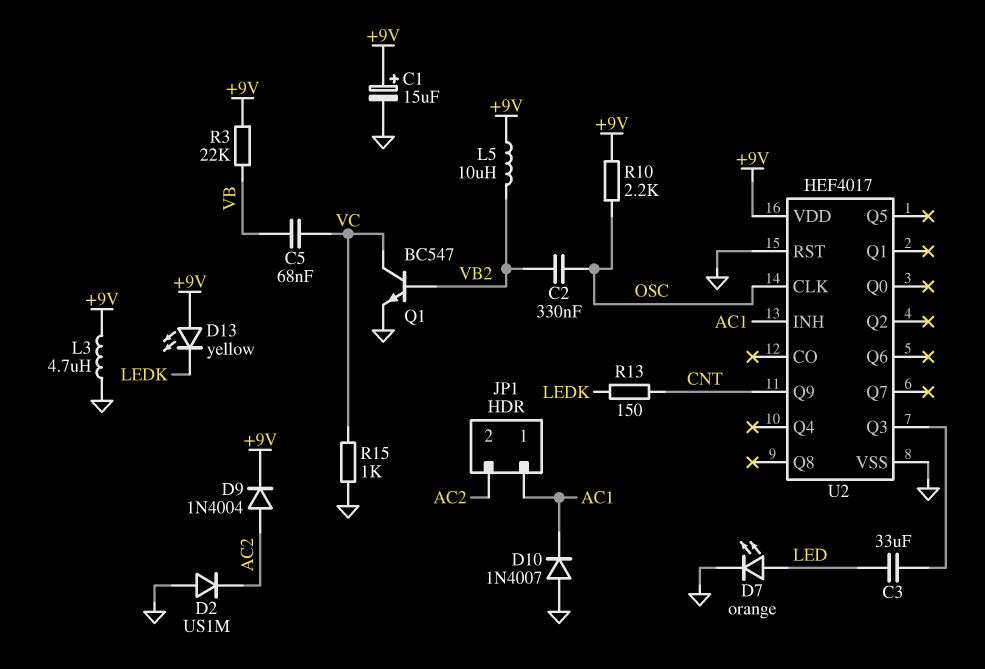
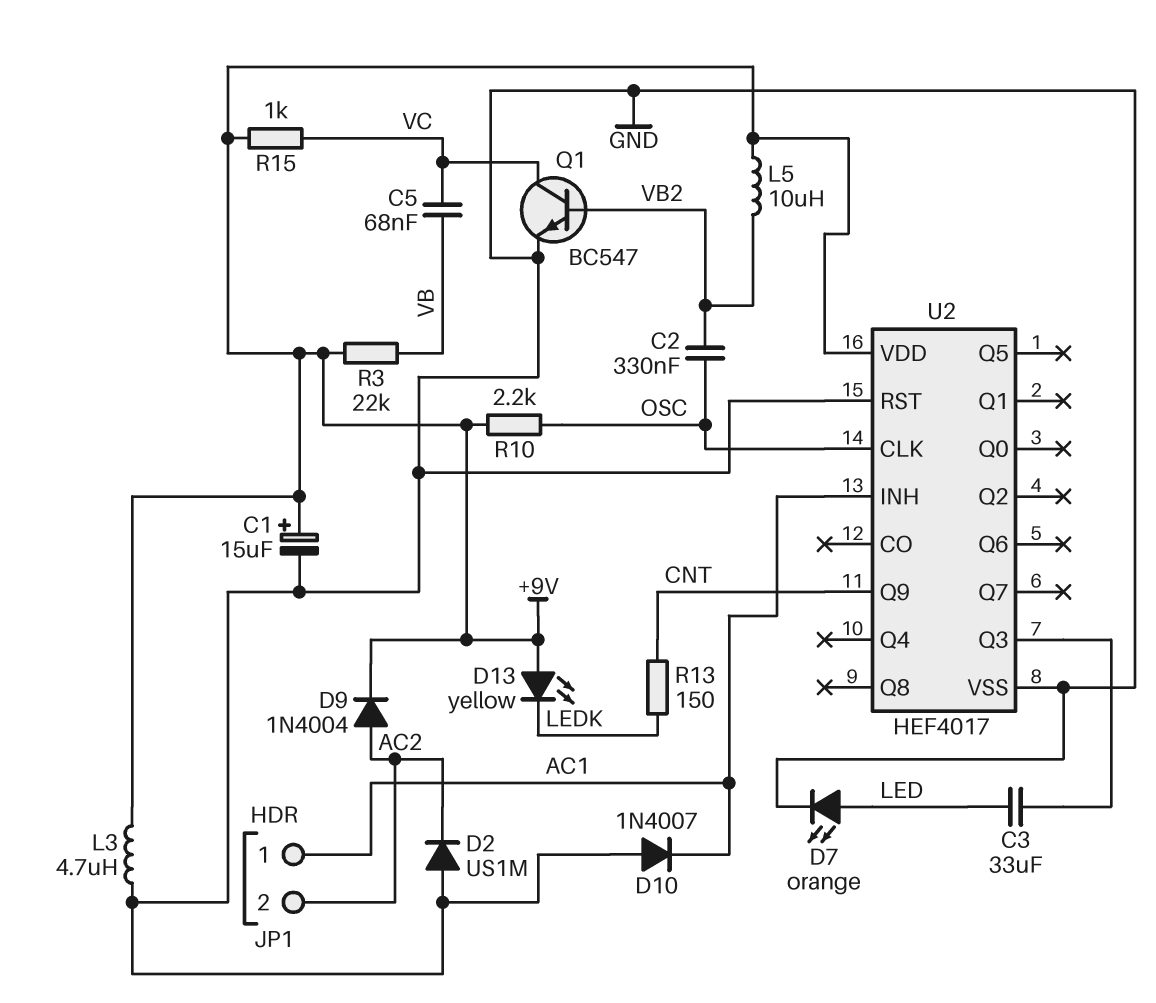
R15: 1k (GND, VC) -> 1k (+9V, VC)

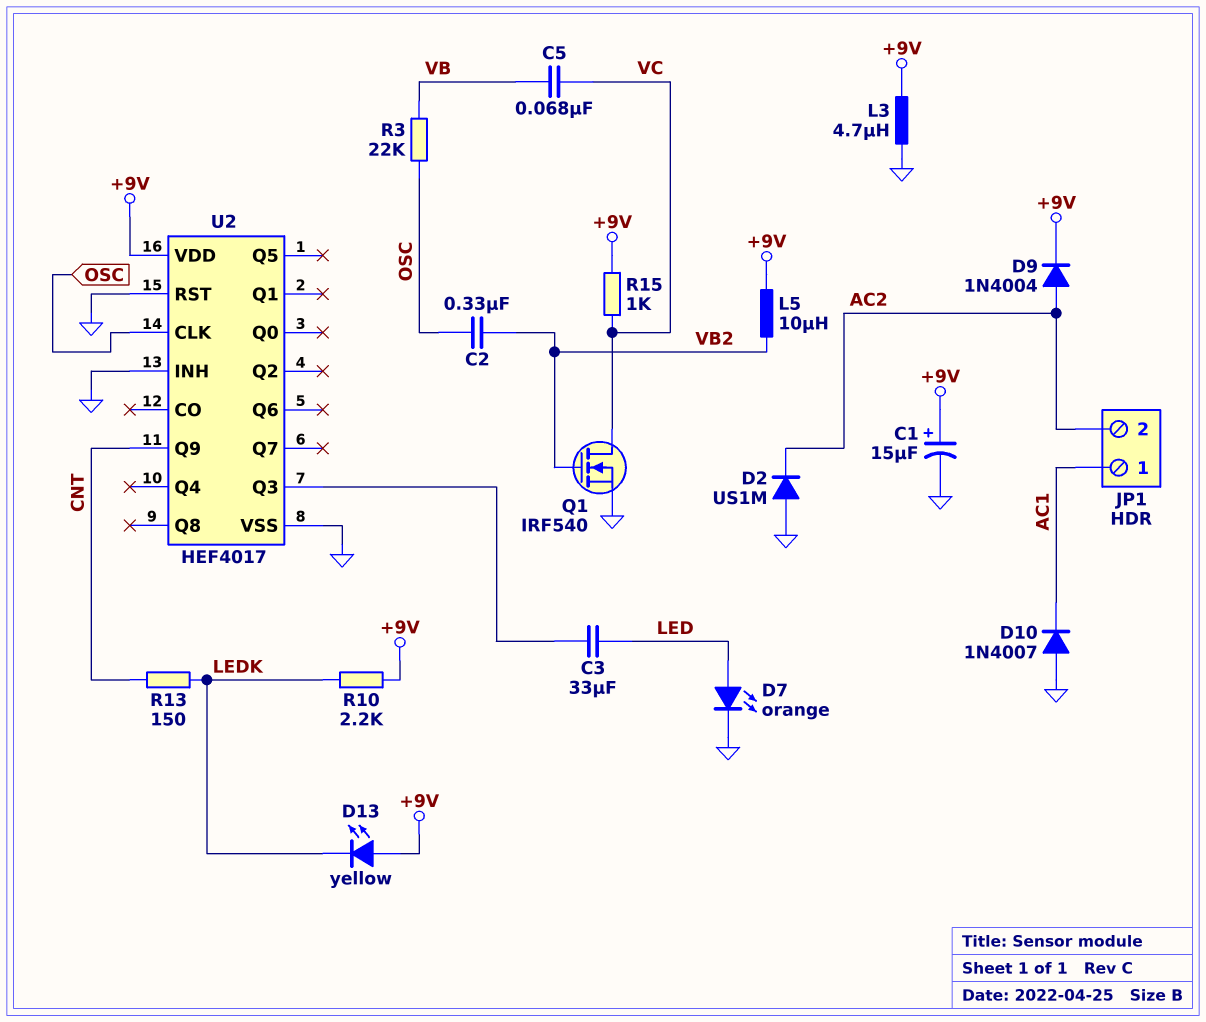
Q1: NPN BC547 (B VB2, C VC, E GND) -> NMOS IRF540 (G VB2, D VC, S GND)
R3: 22k (+9V, VB) -> 22k (OSC, VB)
R10: 2.2k (+9V, OSC) -> 2.2k (+9V, LEDK)
U2 pin INH: AC1 -> GND

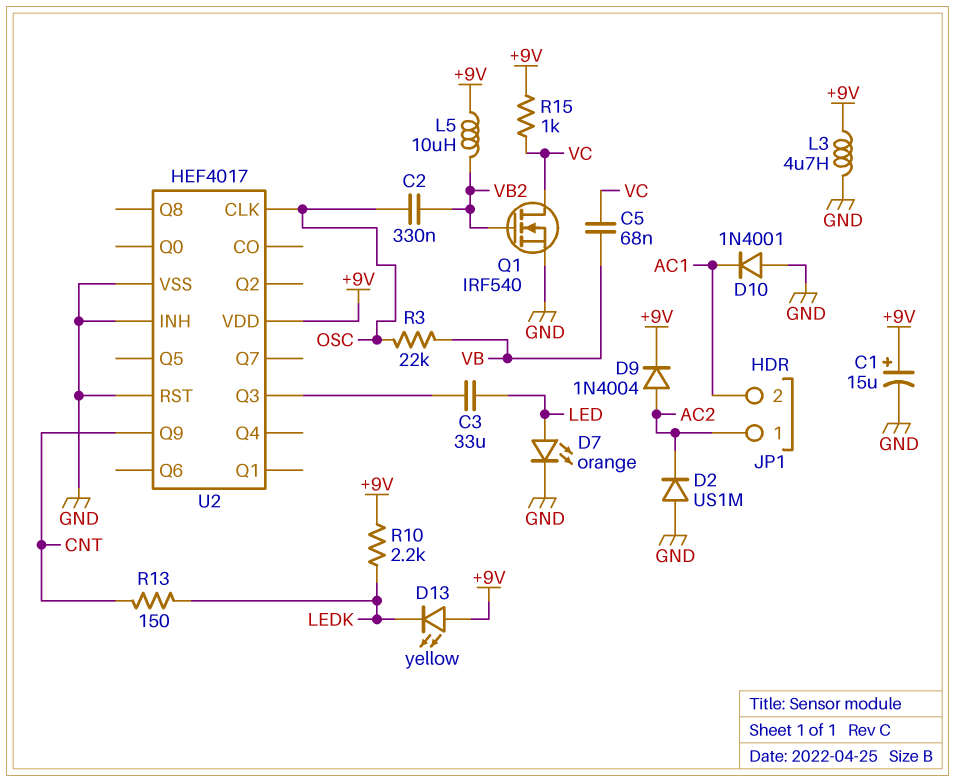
D10: diode 1N4007 (A GND, K AC1) -> diode 1N4001 (A GND, K AC1)
JP1 pin 1: AC1 -> AC2
JP1 pin 2: AC2 -> AC1

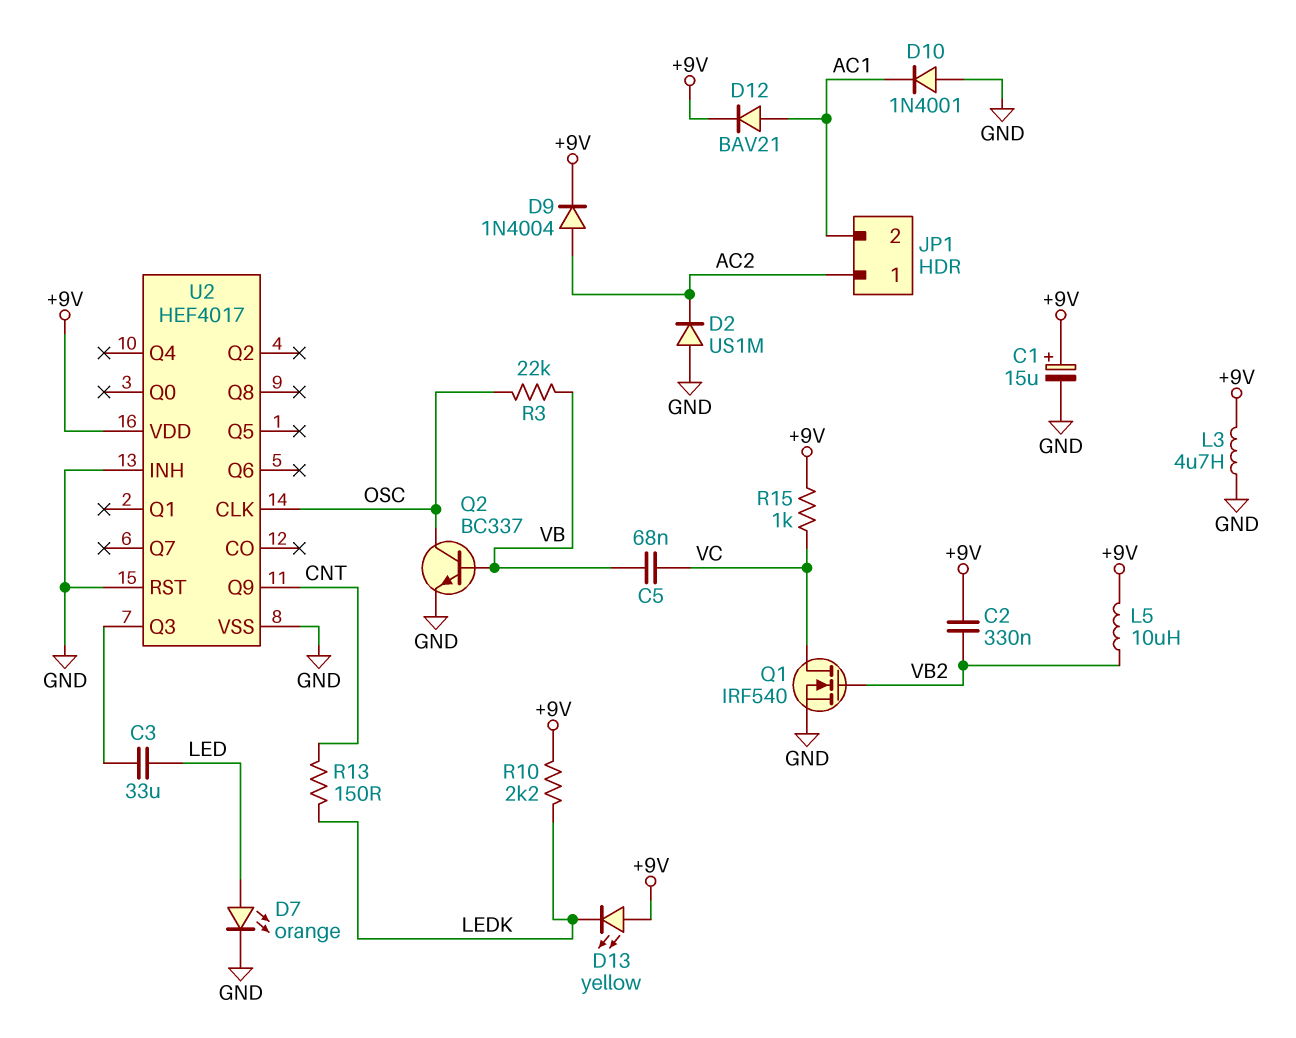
C2: 330nF (OSC, VB2) -> 330nF (+9V, VB2)
D12: none -> diode BAV21 (A AC1, K +9V)
Q2: none -> NPN BC337 (B VB, C OSC, E GND)

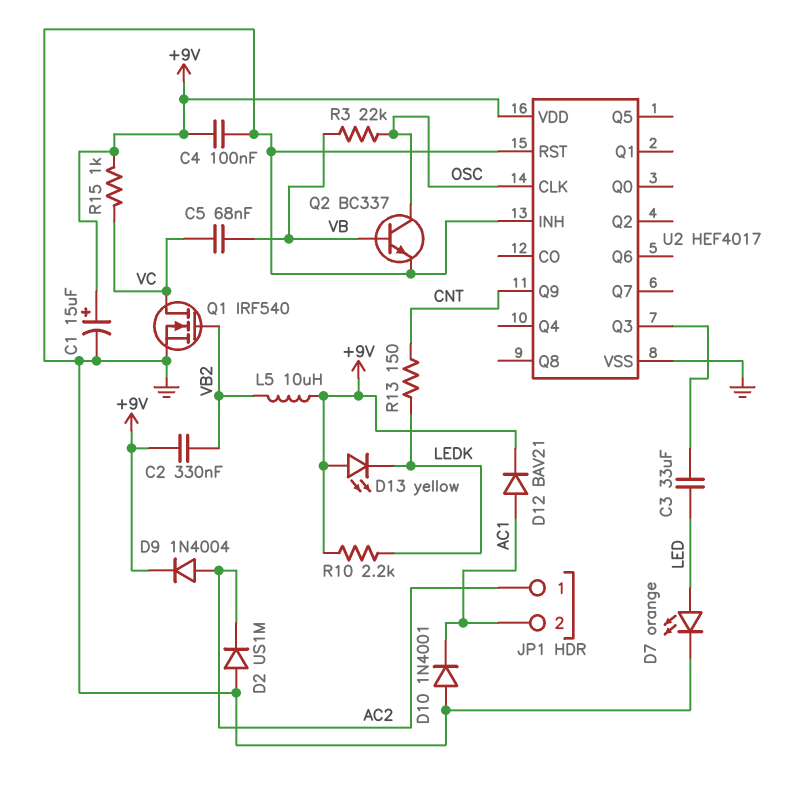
C4: none -> 100nF (+9V, GND)
L3: 4.7uH (+9V, GND) -> none

